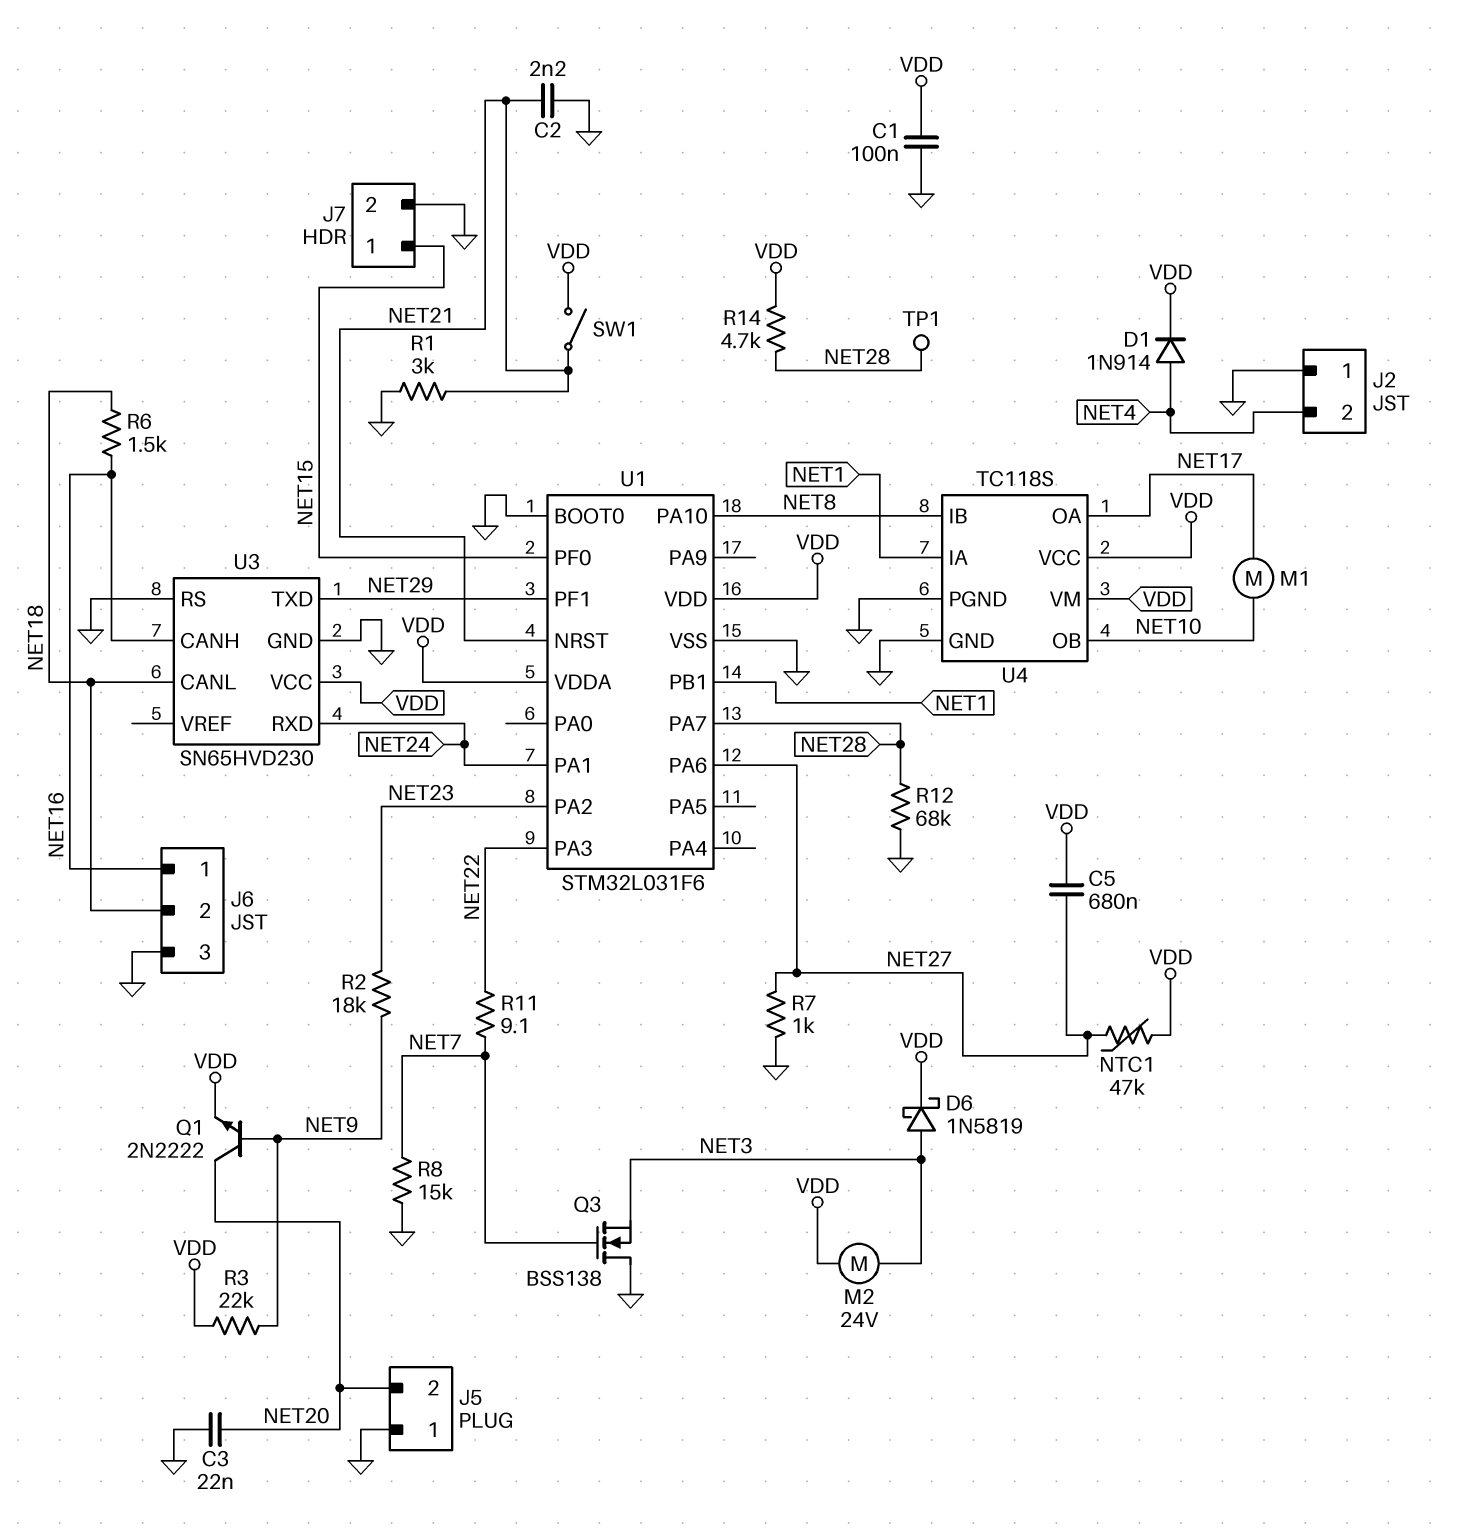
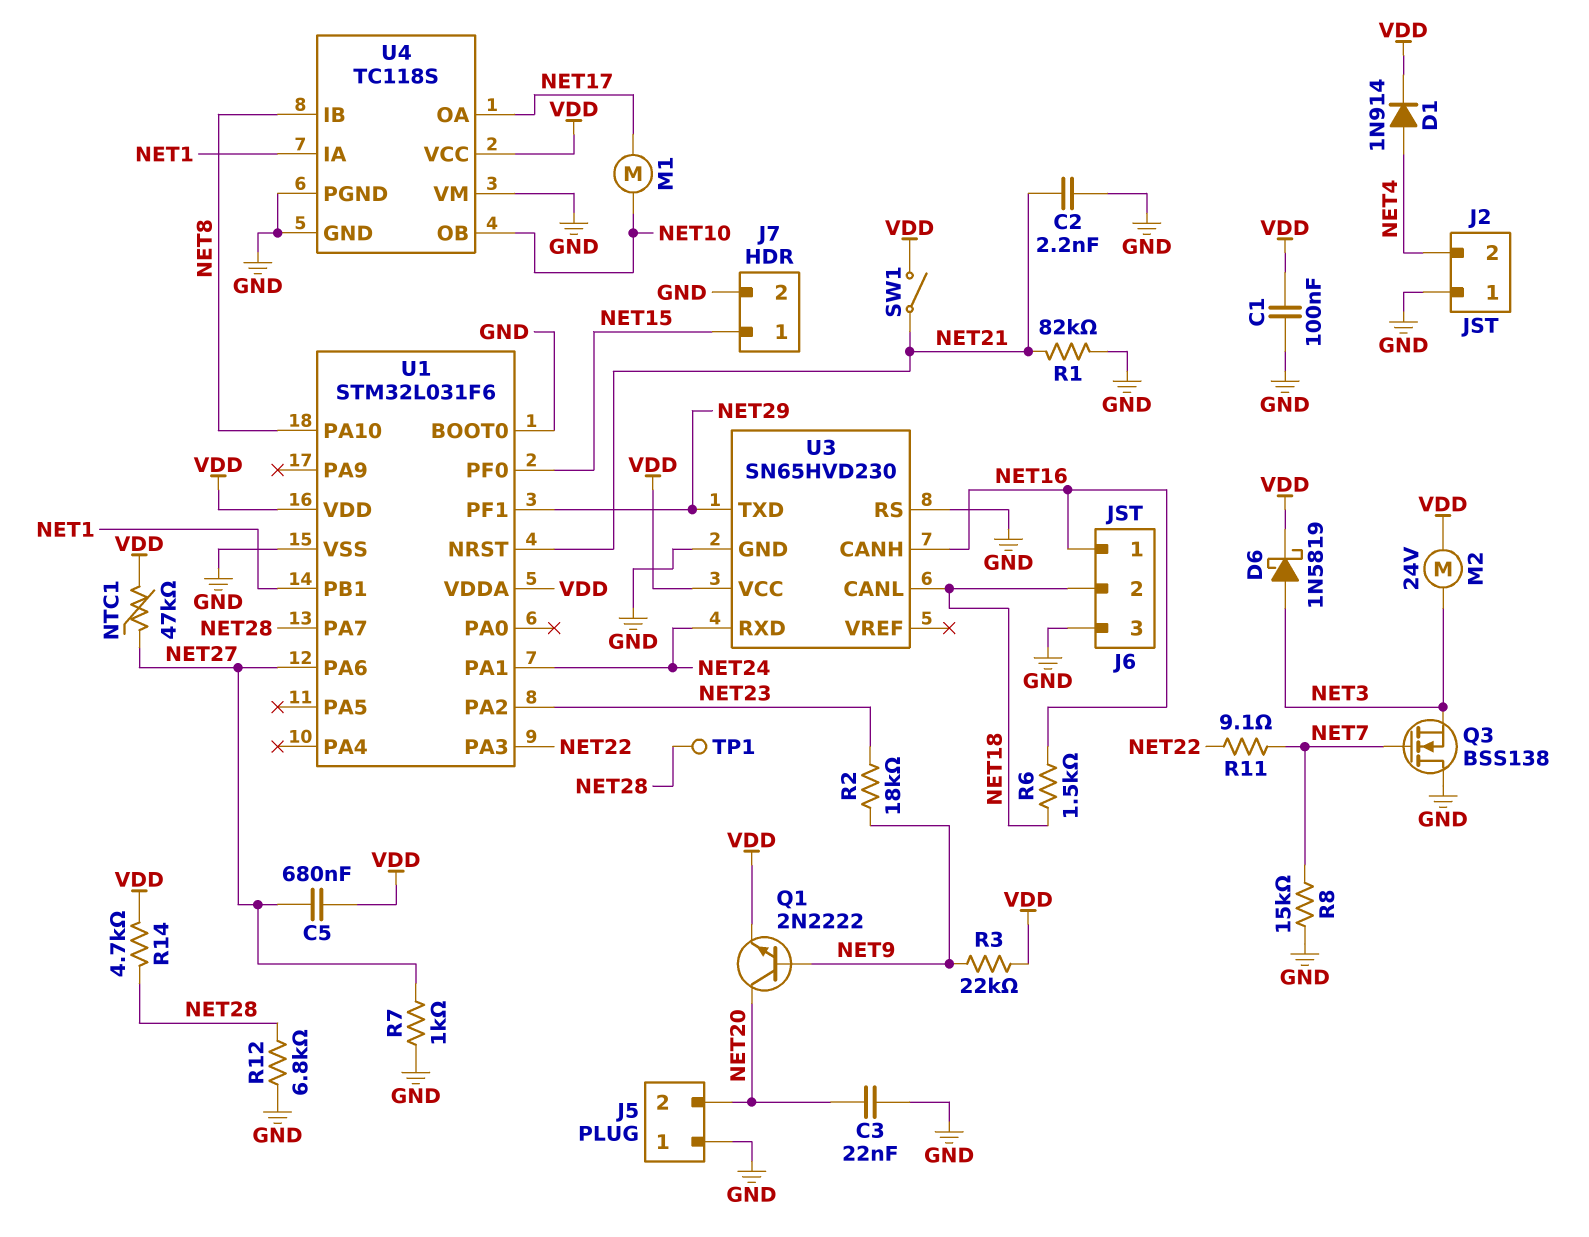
R1: 3k (GND, NET21) -> 82k (GND, NET21)
R12: 68k (GND, NET28) -> 6.8k (GND, NET28)
U4 pin VM: VDD -> GND

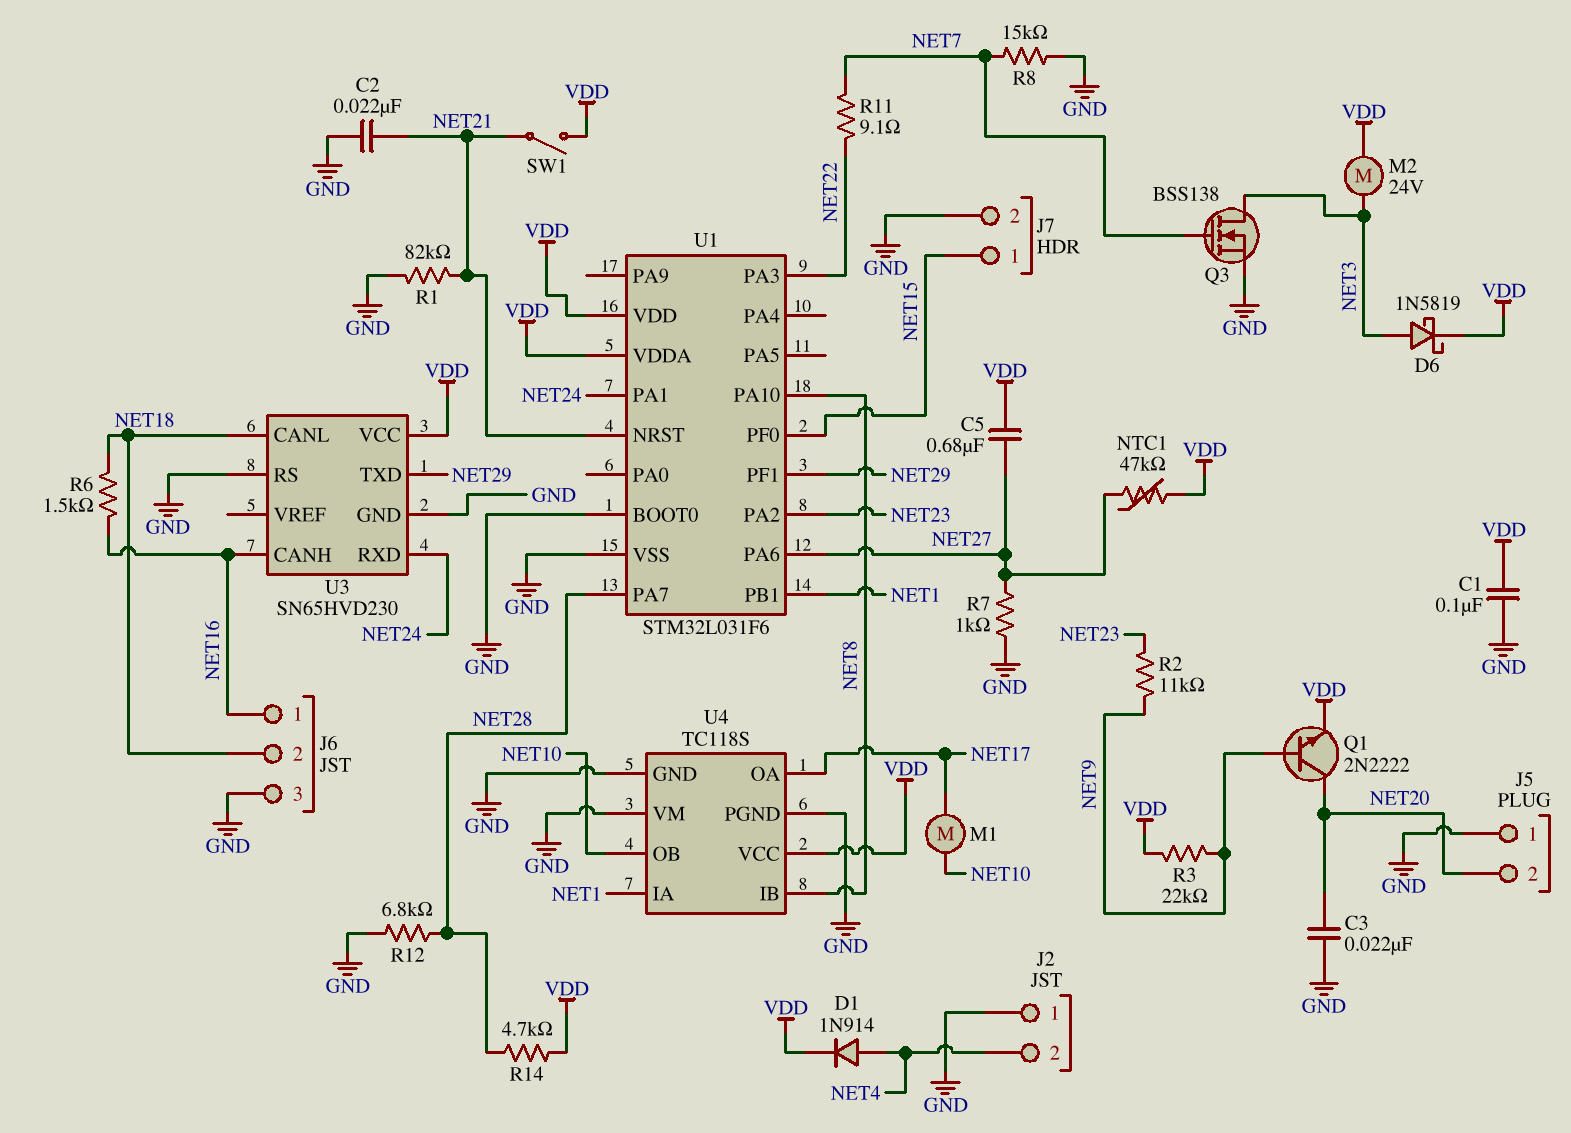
C2: 2.2nF (GND, NET21) -> 22nF (GND, NET21)
Q3: NMOS BSS138 (G NET7, D GND, S NET3) -> NMOS BSS138 (G NET7, D NET3, S GND)
R2: 18k (NET9, NET23) -> 11k (NET9, NET23)
TP1: test point (NET28) -> none

